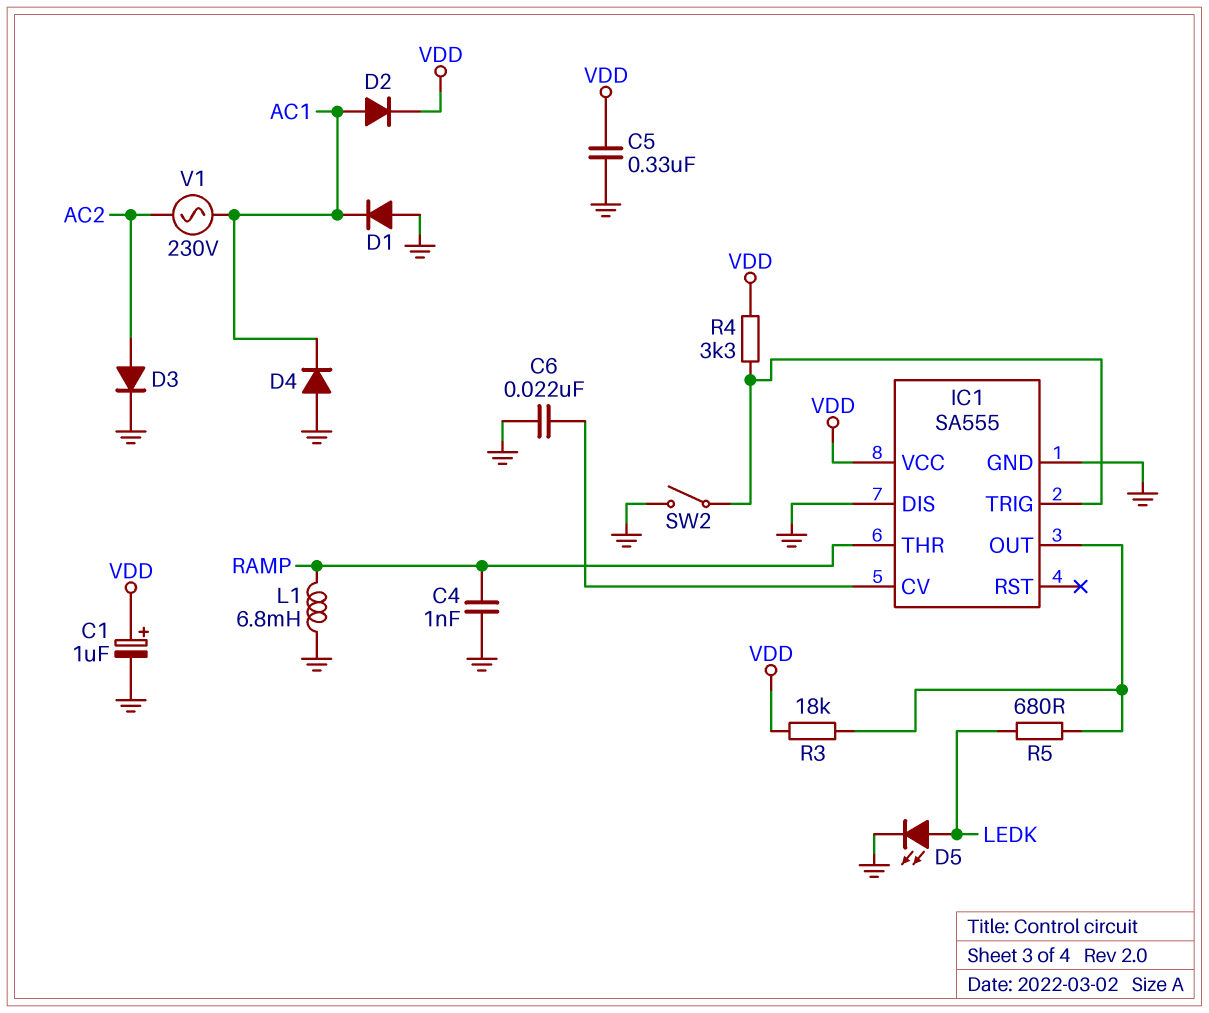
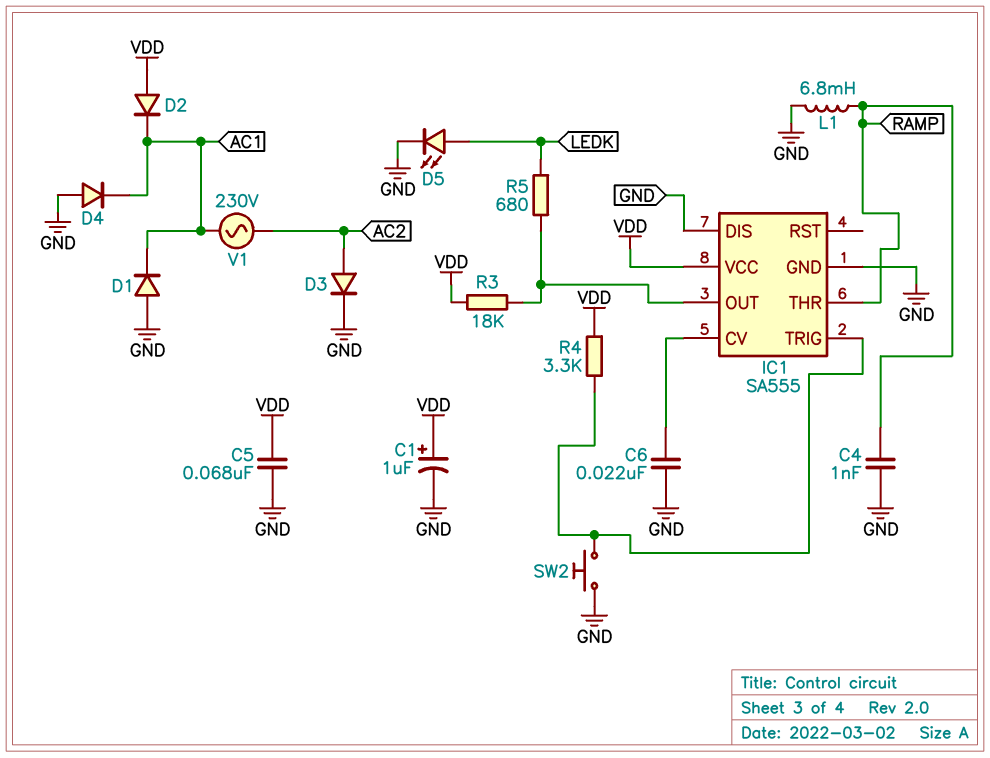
C5: 330nF (GND, VDD) -> 68nF (GND, VDD)
D2: diode (A AC1, K VDD) -> diode (A VDD, K AC1)
SW2: switch (GND, IC1/TRIG) -> button (GND, IC1/TRIG)

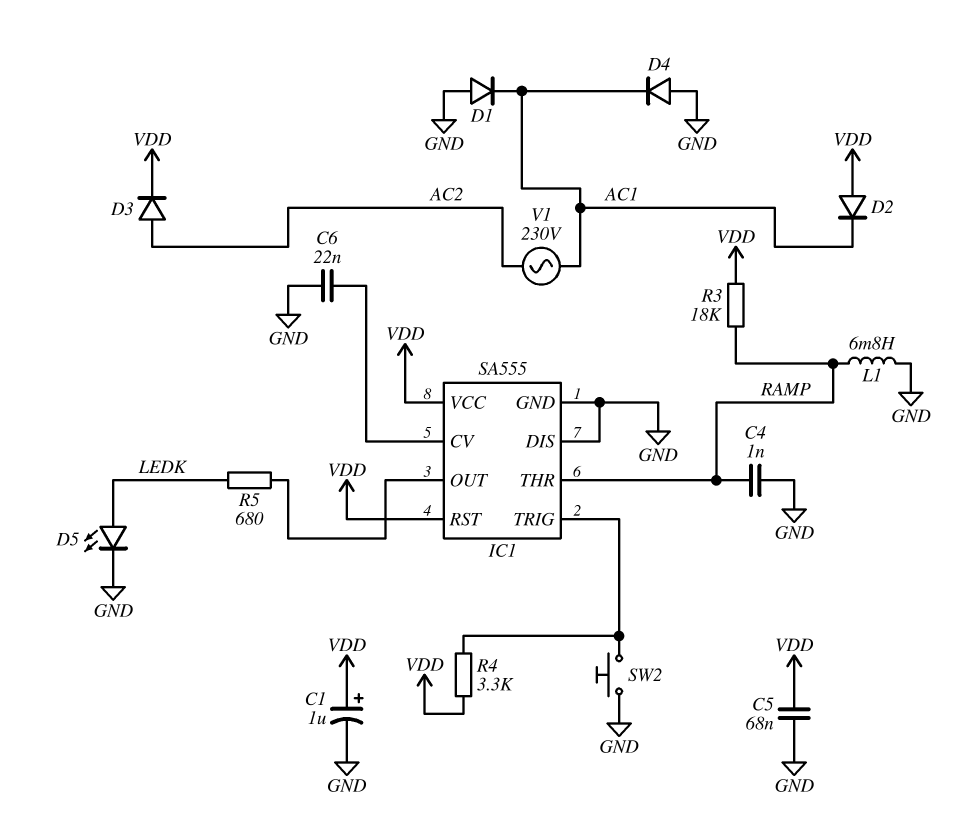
D3: diode (A AC2, K GND) -> diode (A AC2, K VDD)
IC1 pin RST: none -> VDD
R3: 18k (IC1/OUT, VDD) -> 18k (RAMP, VDD)

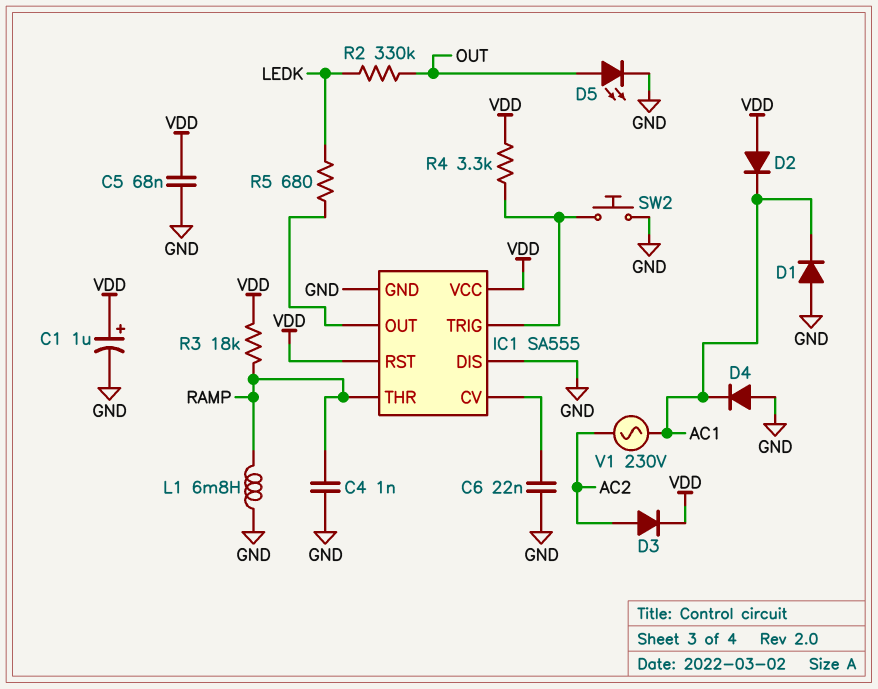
D5: LED (A LEDK, K GND) -> LED (A OUT, K GND)
R2: none -> 330k (LEDK, OUT)

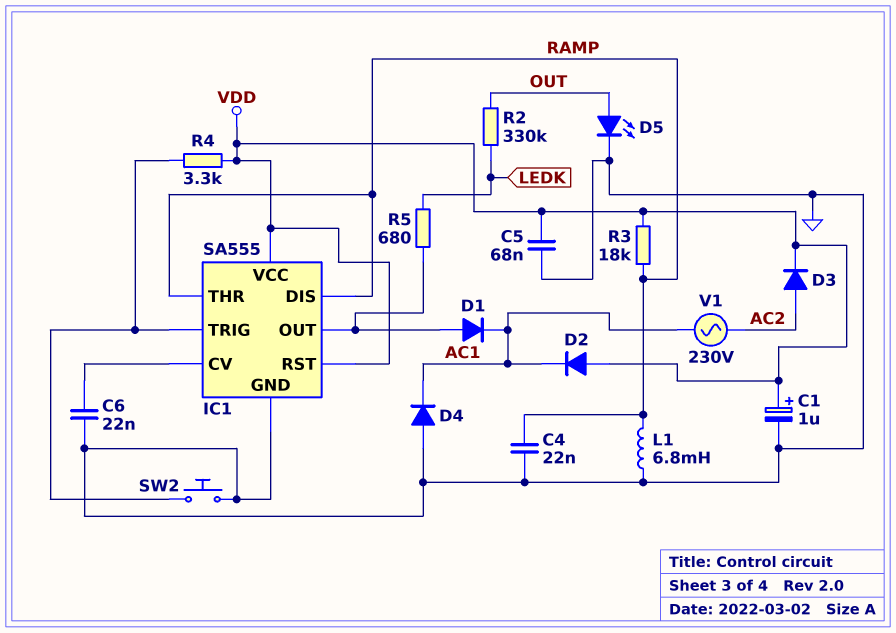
C4: 1nF (GND, RAMP) -> 22nF (GND, RAMP)
D1: diode (A GND, K AC1) -> diode (A IC1/OUT, K AC1)
IC1 pin DIS: GND -> RAMP

